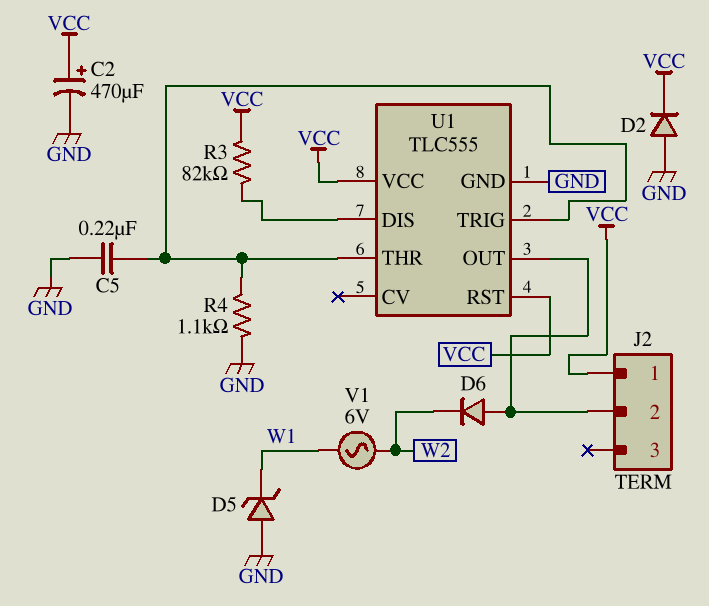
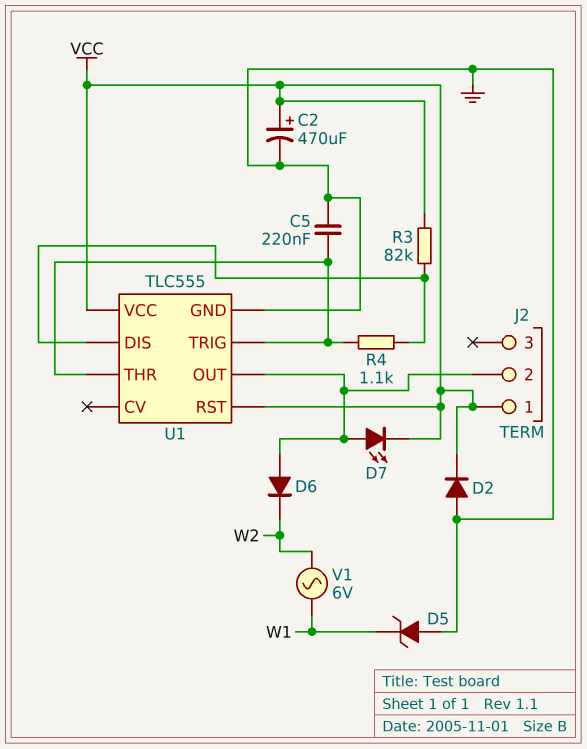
D7: none -> LED (A J2/2, K VCC)
R4: 1.1k (GND, U1/THR) -> 1.1k (U1/DIS, U1/THR)

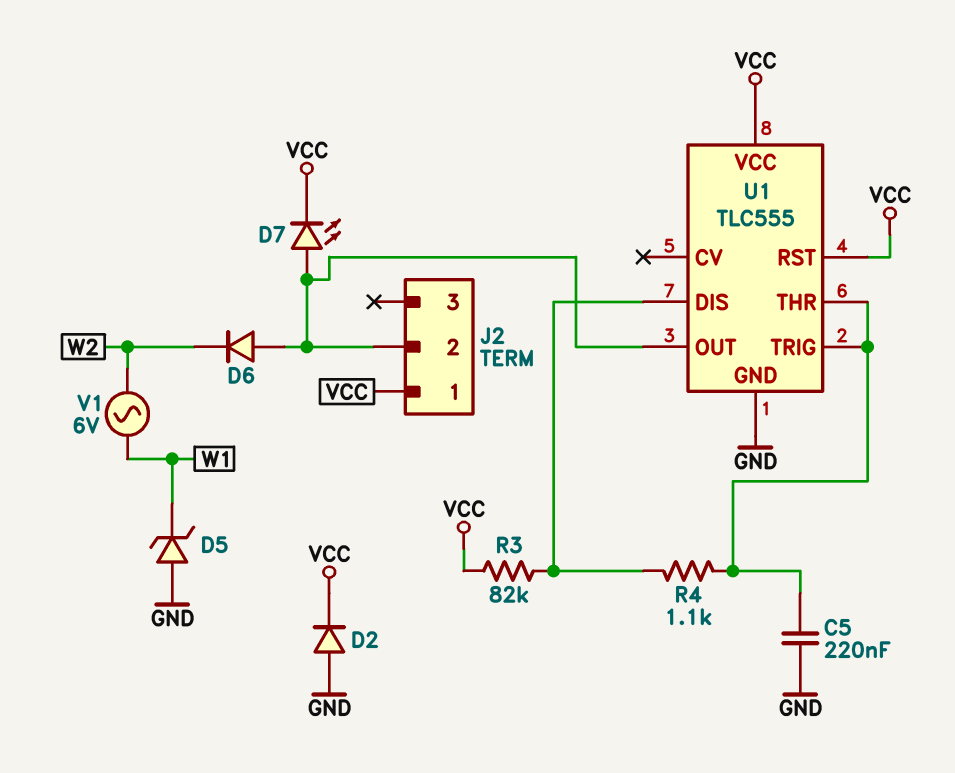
C2: 470uF (plus VCC, minus GND) -> none

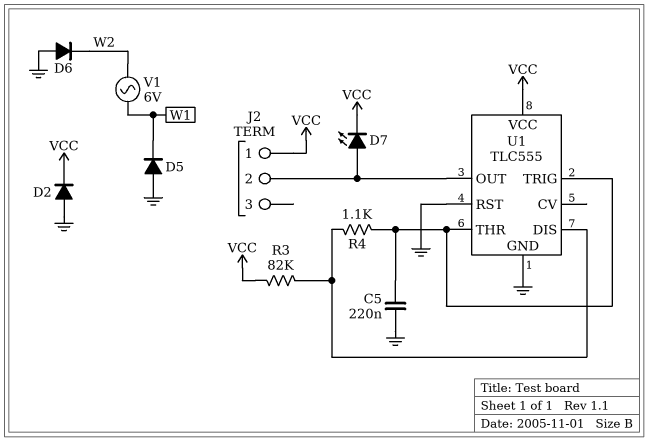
D5: zener (A GND, K W1) -> diode (A GND, K W1)
D6: diode (A J2/2, K W2) -> diode (A GND, K W2)
U1 pin RST: VCC -> GND

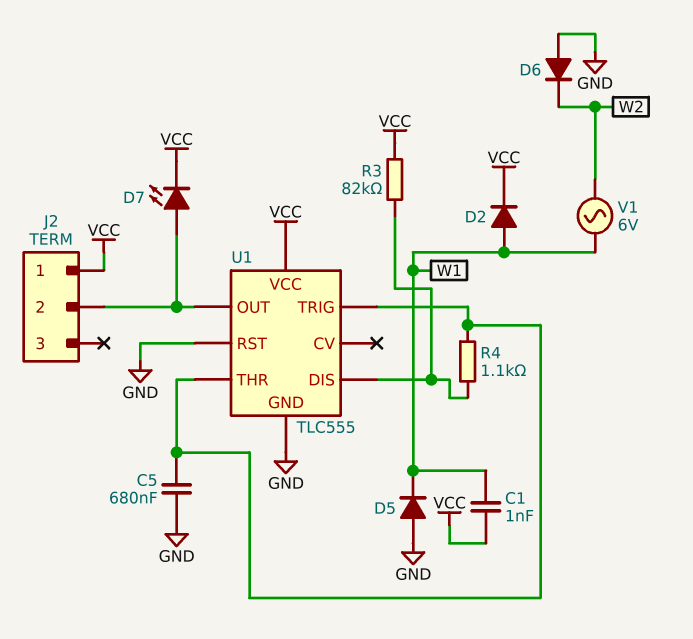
C1: none -> 1nF (VCC, W1)
C5: 220nF (GND, U1/THR) -> 680nF (GND, U1/THR)
D2: diode (A GND, K VCC) -> diode (A W1, K VCC)

